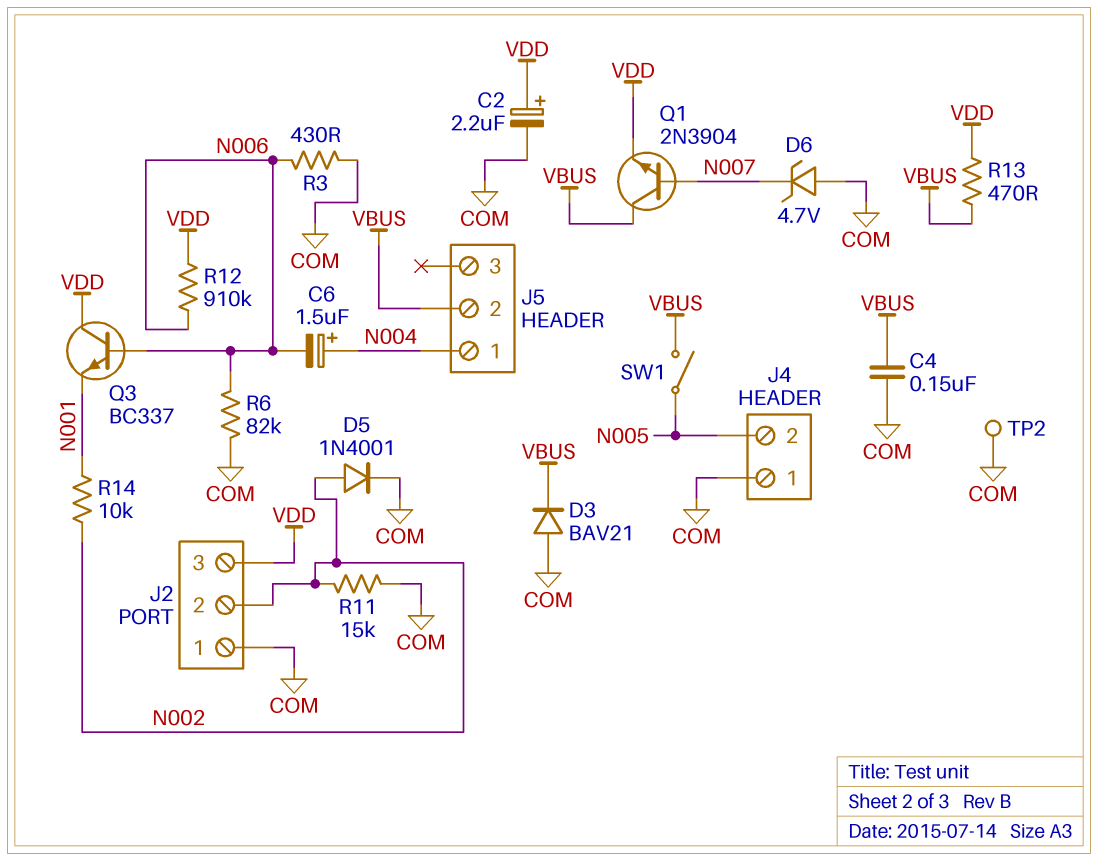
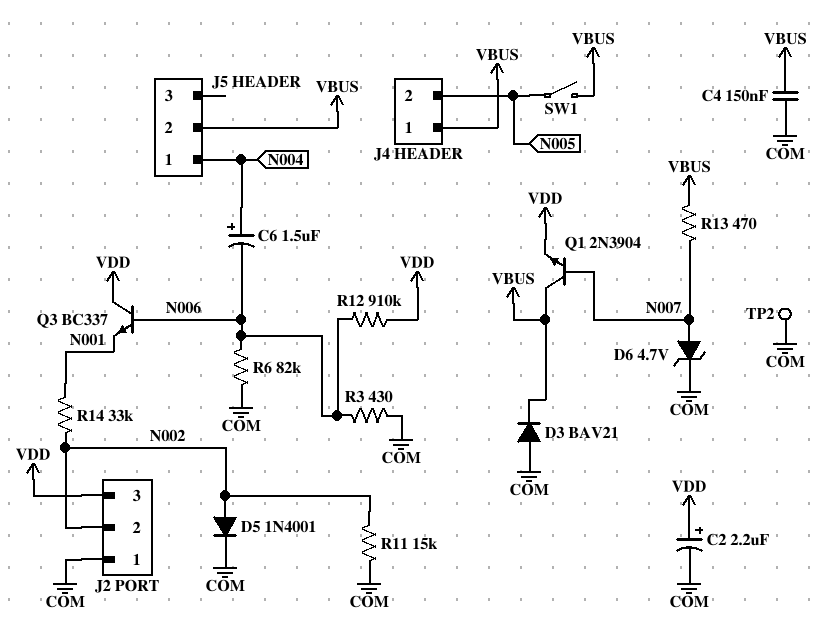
D6: zener 4.7V (A COM, K N007) -> zener 4.7V (A N007, K COM)
J4 pin 1: COM -> VBUS
R13: 470 (VBUS, VDD) -> 470 (N007, VBUS)
R14: 10k (N001, N002) -> 33k (N001, N002)

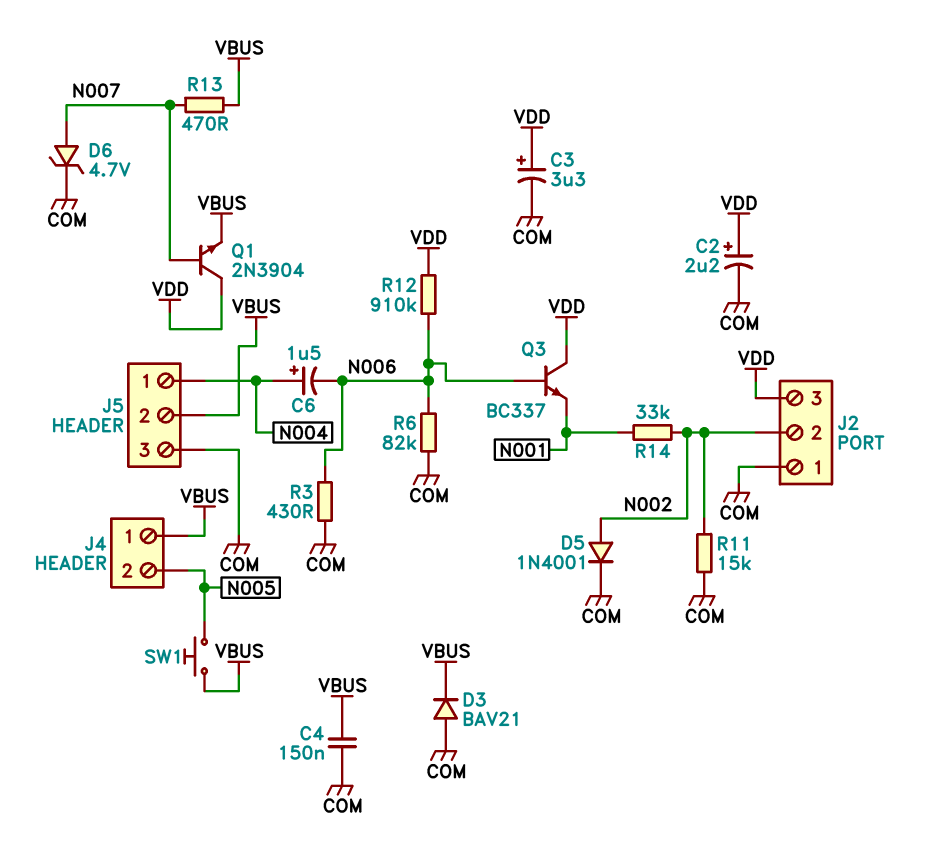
C3: none -> 3.3uF (plus VDD, minus COM)
J5 pin 3: none -> COM
Q1: NPN 2N3904 (B N007, C VBUS, E VDD) -> NPN 2N3904 (B N007, C VDD, E VBUS)
SW1: switch (N005, VBUS) -> button (N005, VBUS)
TP2: test point (COM) -> none

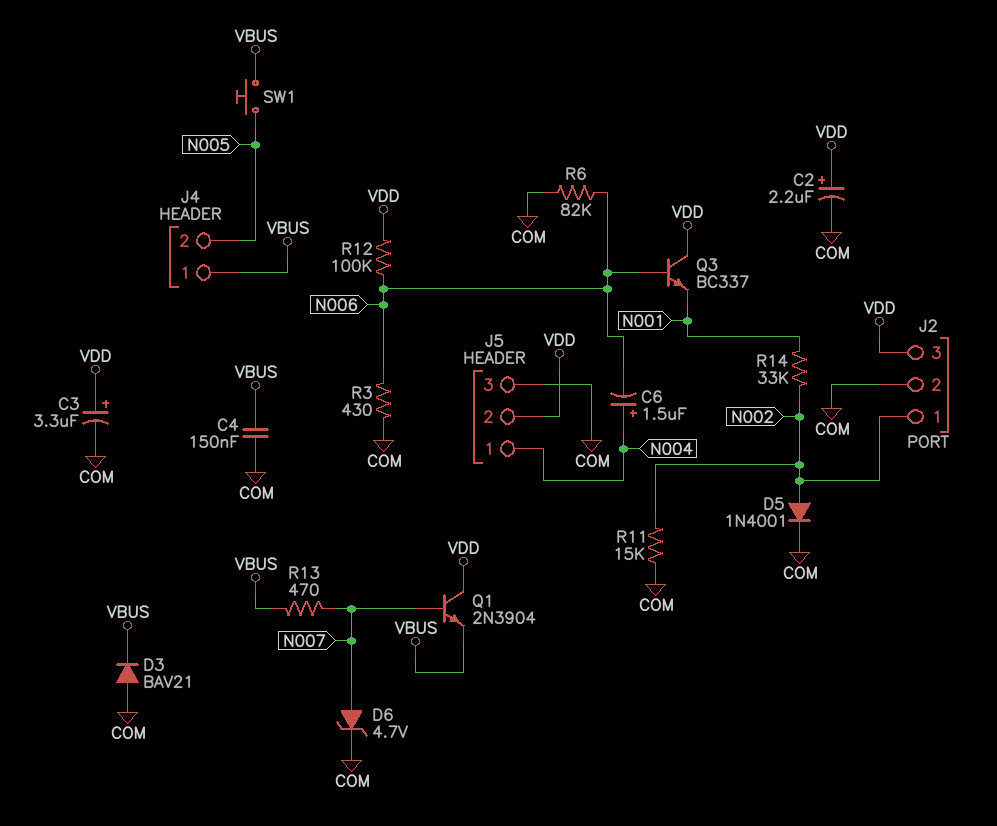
J2 pin 1: COM -> N002
J2 pin 2: N002 -> COM
J5 pin 2: VBUS -> VDD
R12: 910k (N006, VDD) -> 100k (N006, VDD)

